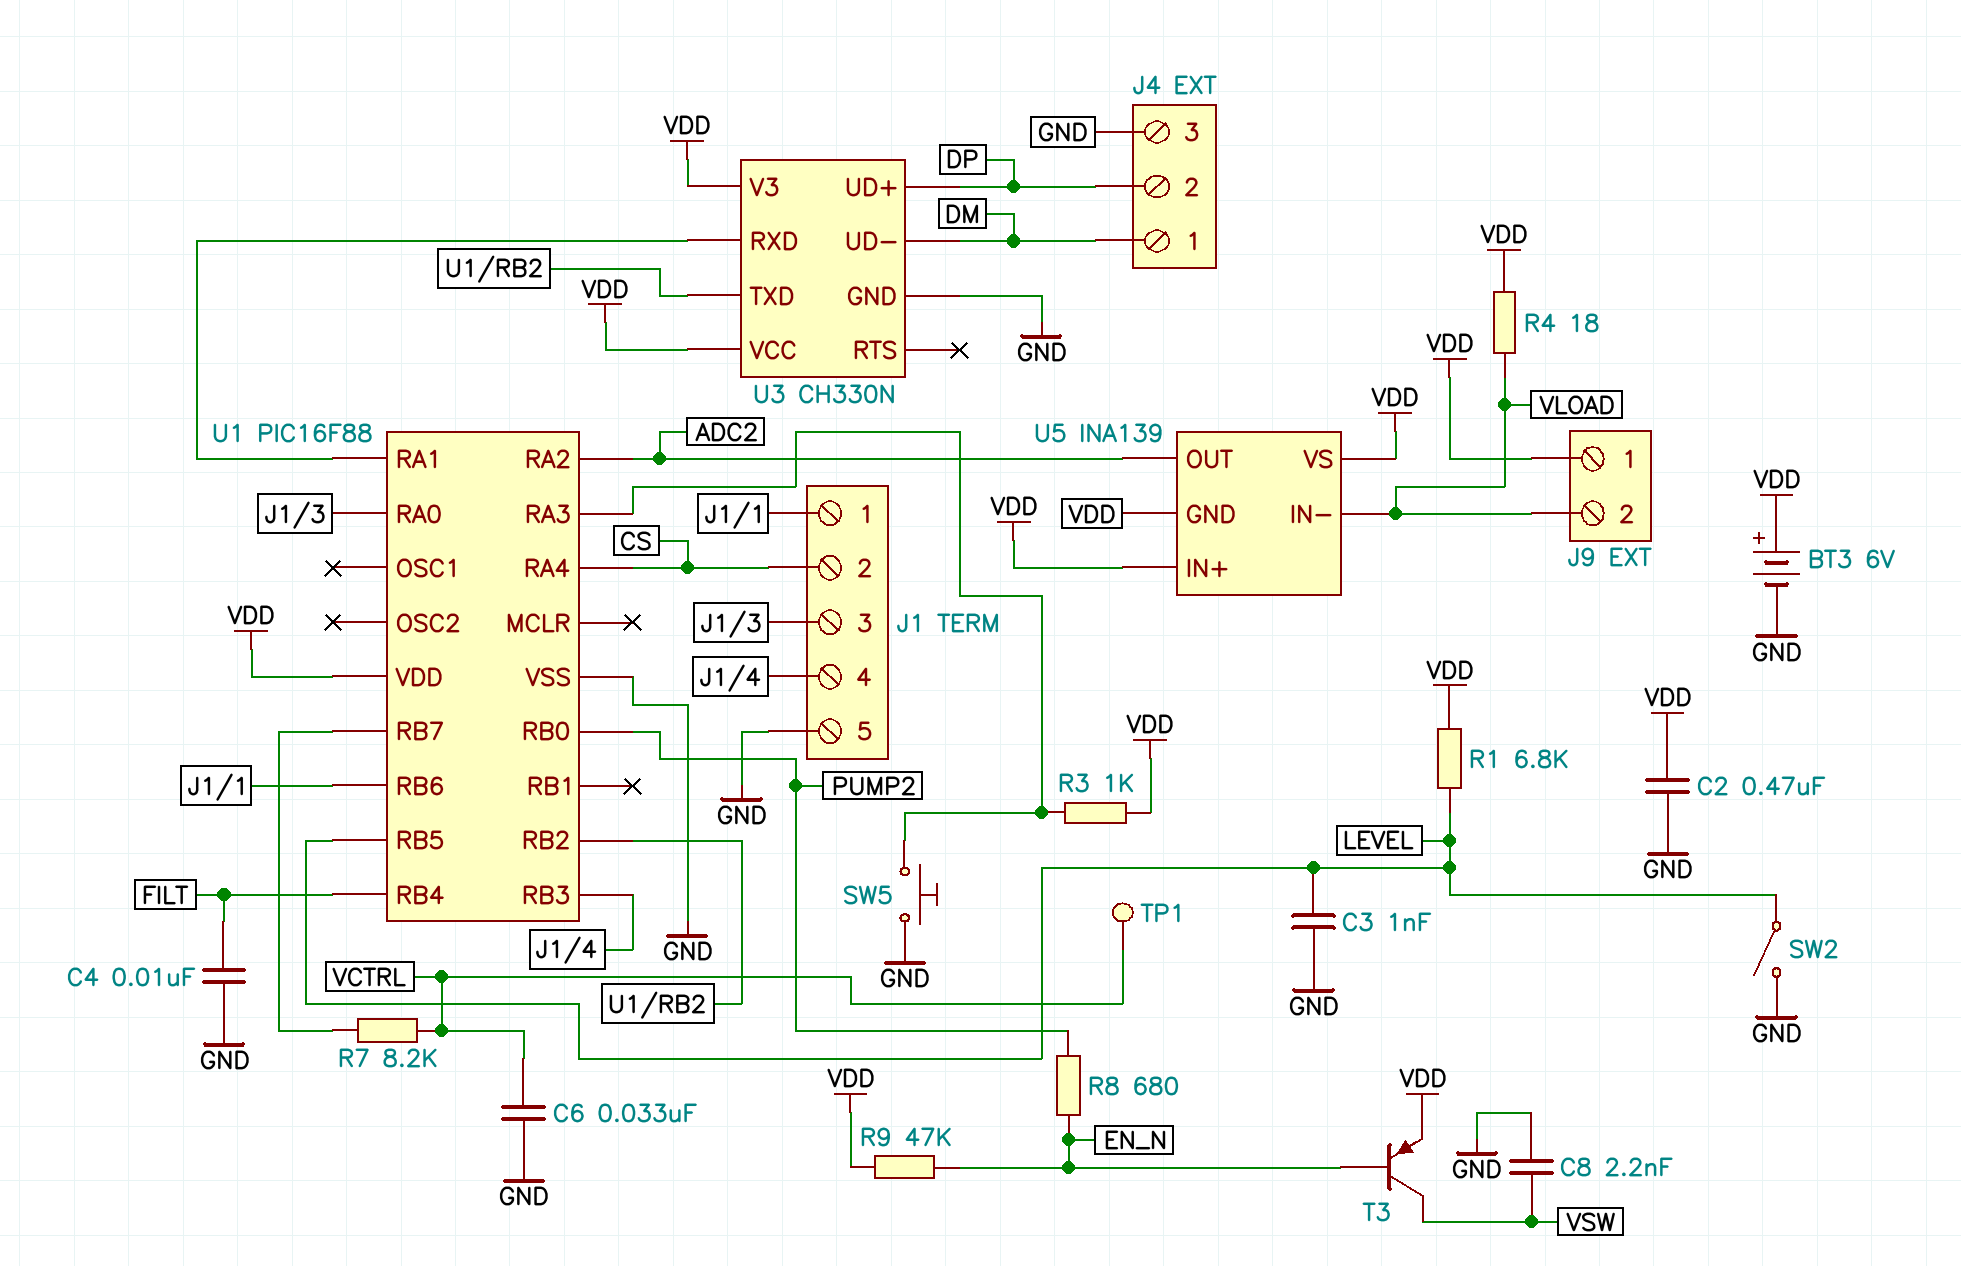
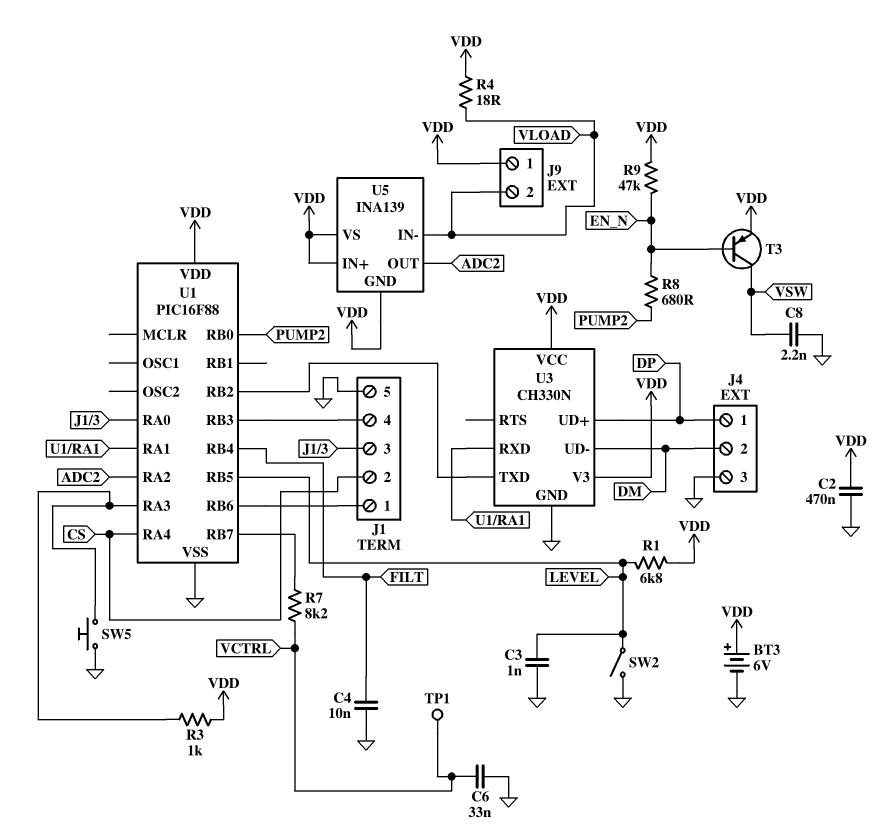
J4 pin 1: DM -> DP
J4 pin 2: DP -> DM

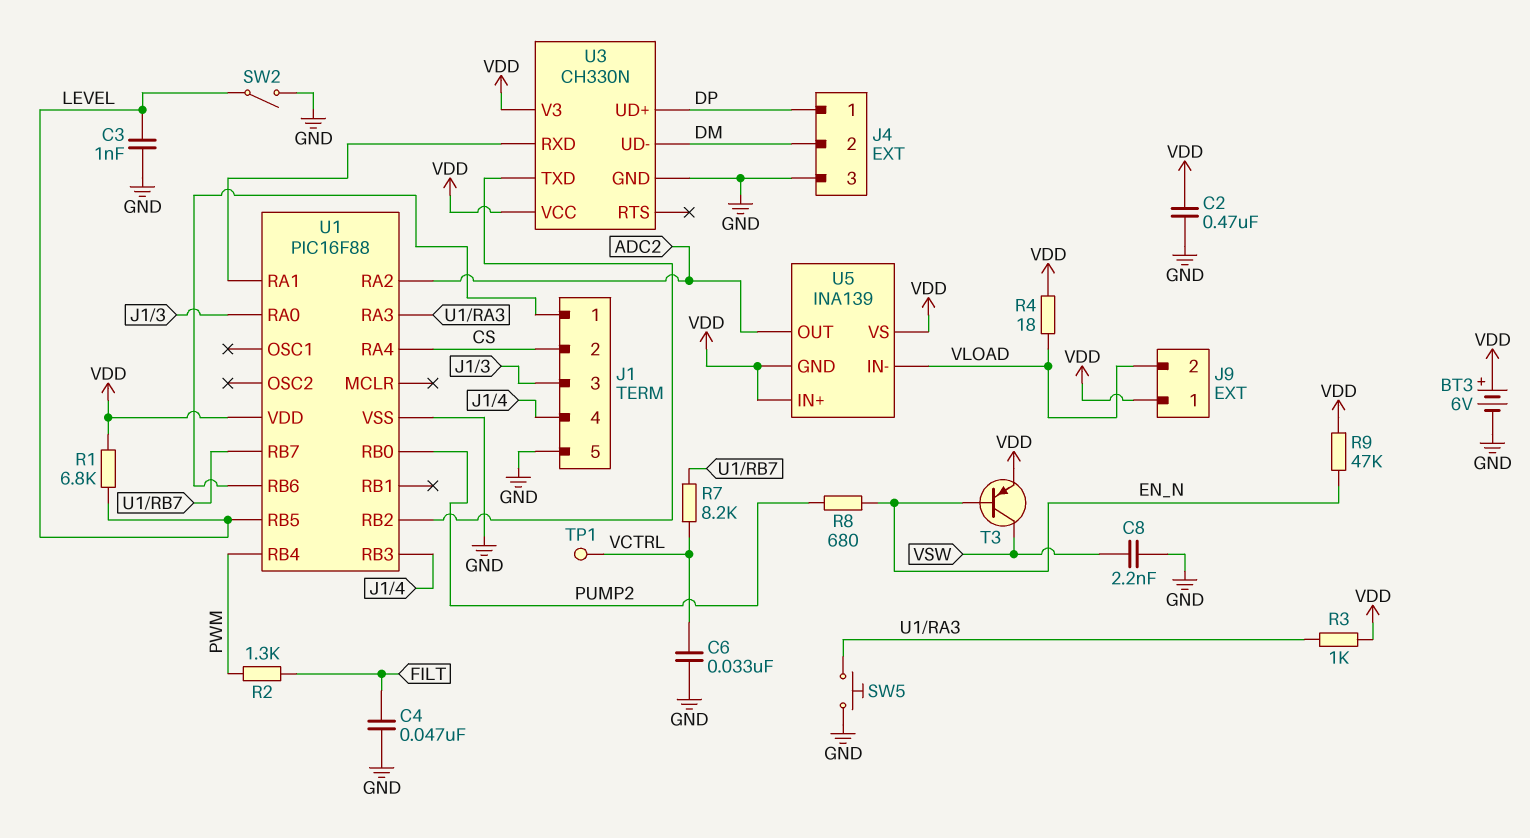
C4: 10nF (FILT, GND) -> 47nF (FILT, GND)
R2: none -> 1.3k (FILT, PWM)
U1 pin RB4: FILT -> PWM

